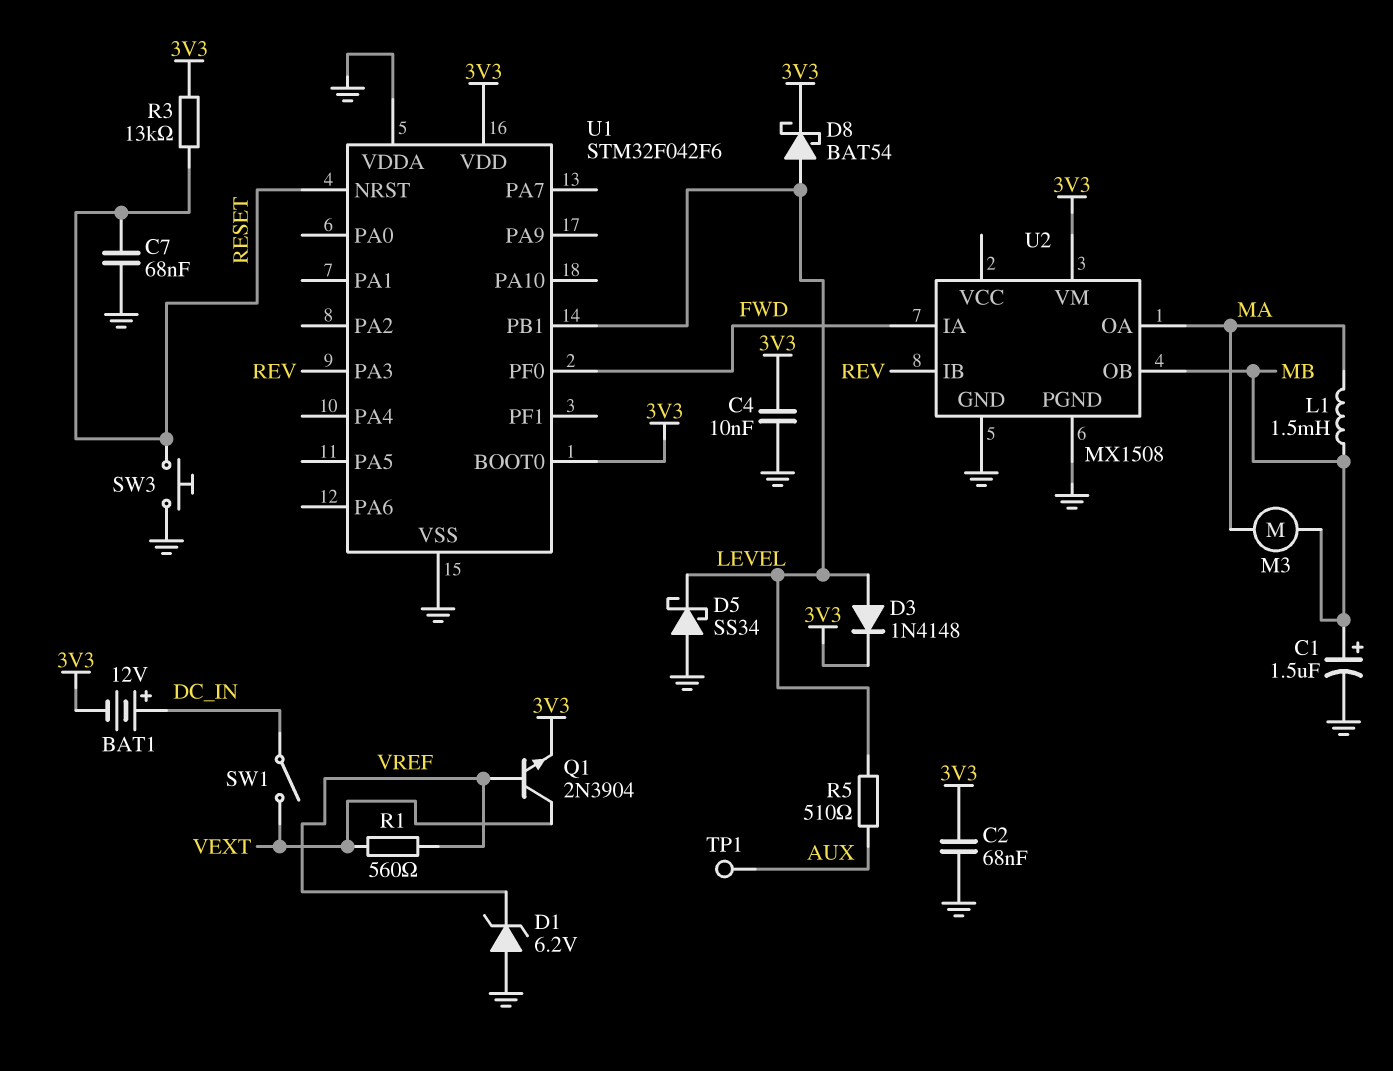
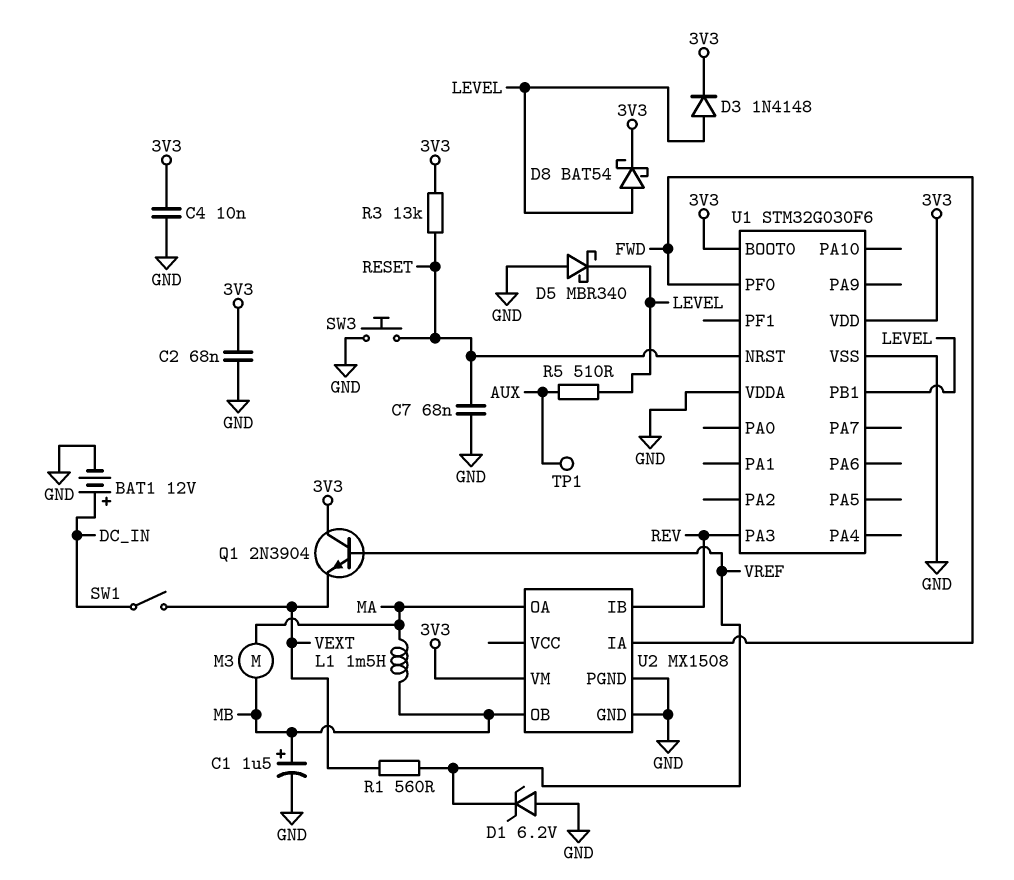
BAT1: 12V (plus DC_IN, minus 3V3) -> 12V (plus DC_IN, minus GND)
D5: schottky SS34 (A GND, K LEVEL) -> schottky MBR340 (A GND, K LEVEL)
Q1: NPN 2N3904 (B VREF, C VEXT, E 3V3) -> NPN 2N3904 (B VREF, C 3V3, E VEXT)
U1: STM32F042F6 -> STM32G030F6

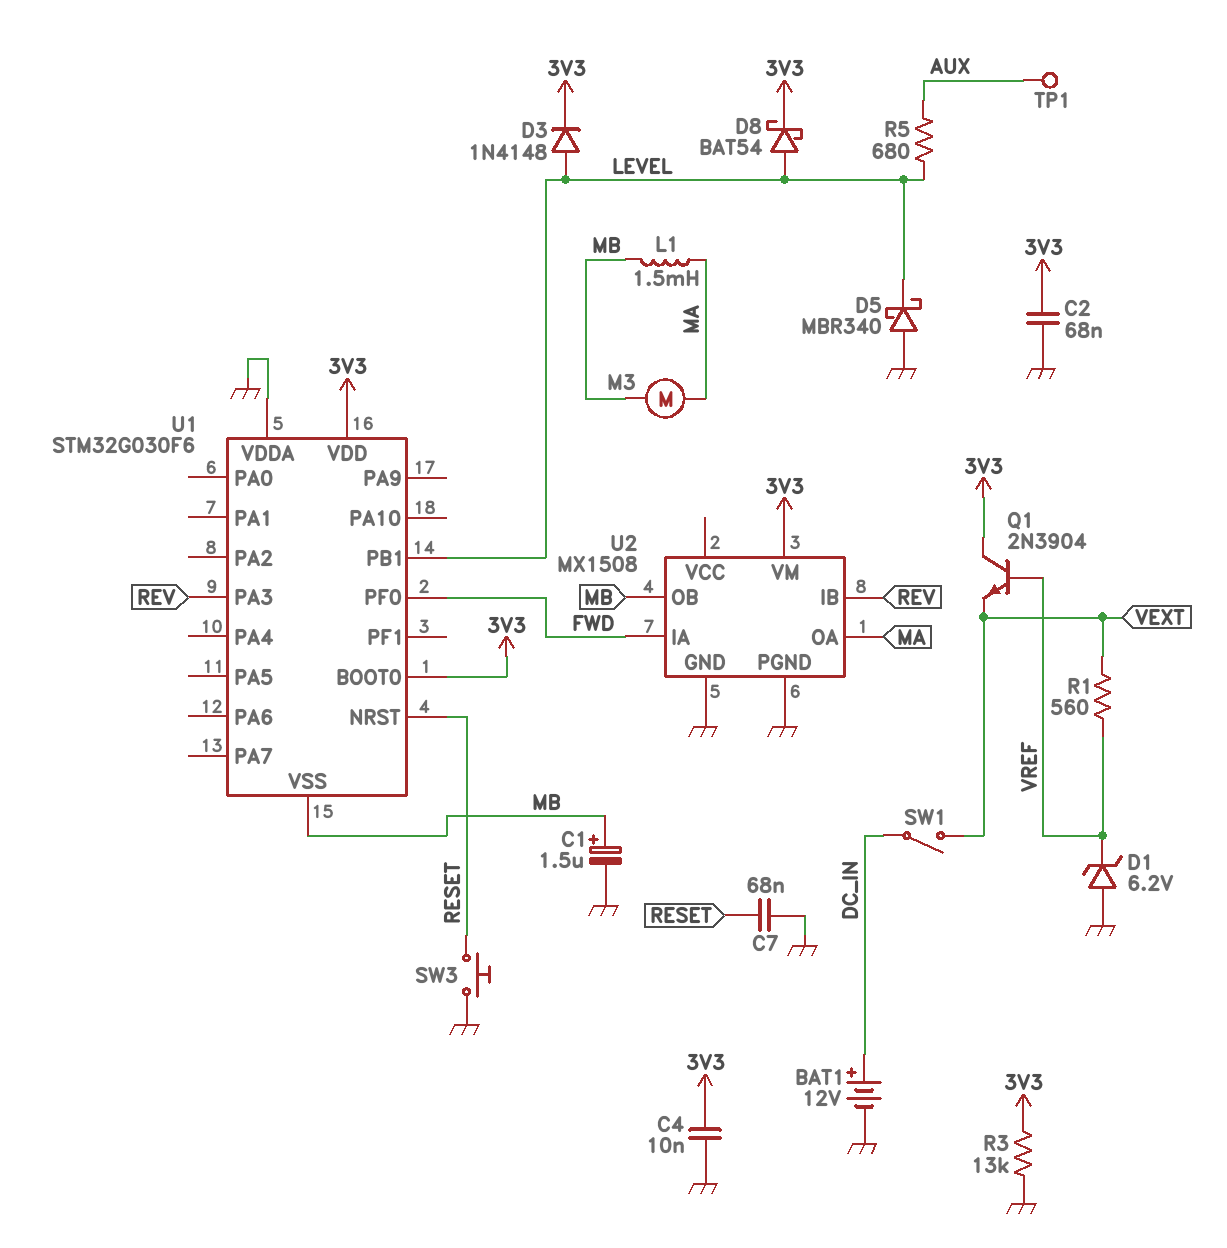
R3: 13k (3V3, RESET) -> 13k (3V3, GND)
R5: 510 (AUX, LEVEL) -> 680 (AUX, LEVEL)
U1 pin VSS: GND -> MB

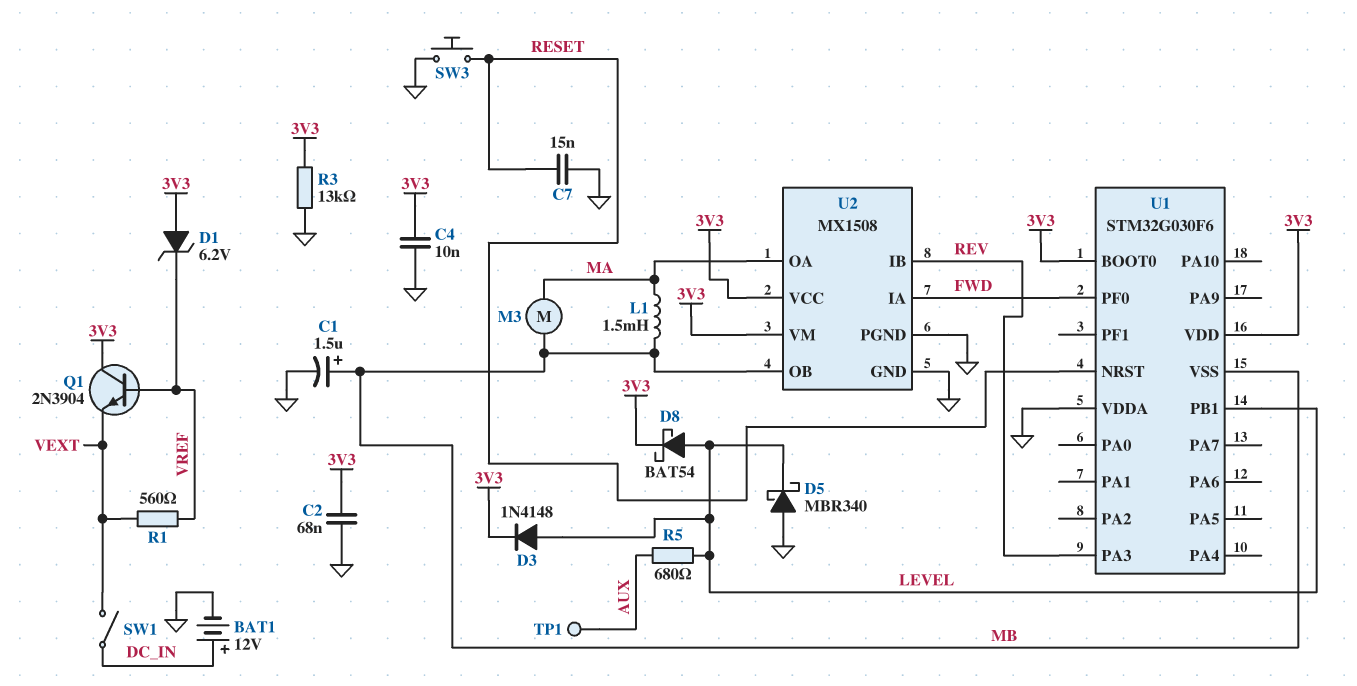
C7: 68nF (GND, RESET) -> 15nF (GND, RESET)
D1: zener 6.2V (A GND, K VREF) -> zener 6.2V (A 3V3, K VREF)
U2 pin VCC: none -> 3V3

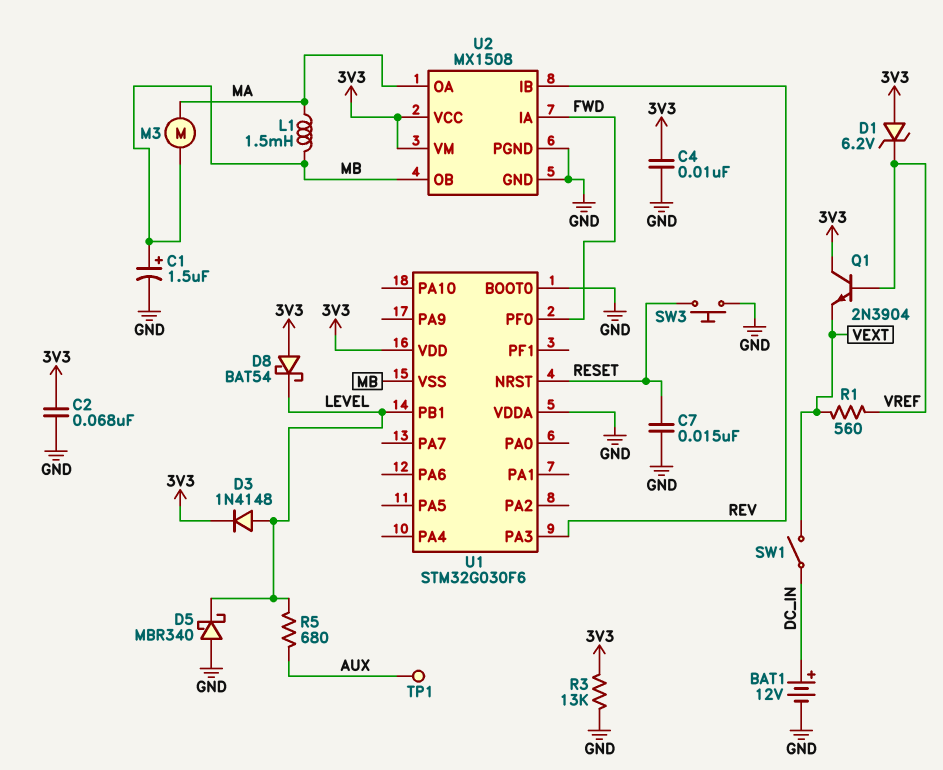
D8: schottky BAT54 (A LEVEL, K 3V3) -> schottky BAT54 (A 3V3, K LEVEL)
U1 pin BOOT0: 3V3 -> GND

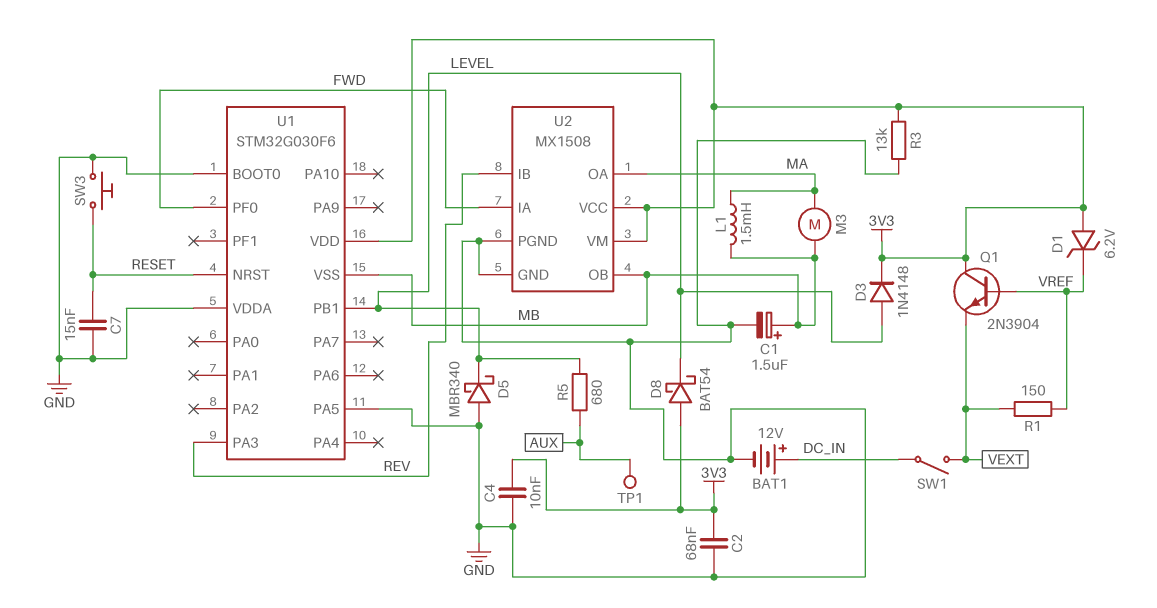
R1: 560 (VEXT, VREF) -> 150 (VEXT, VREF)
U1 pin PA5: none -> GND

